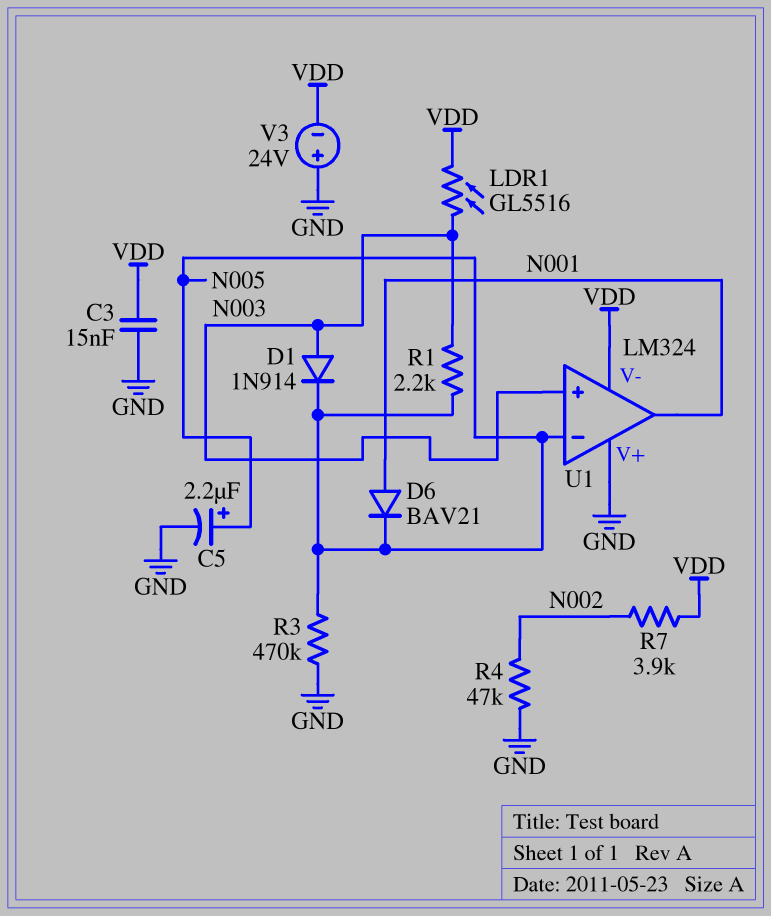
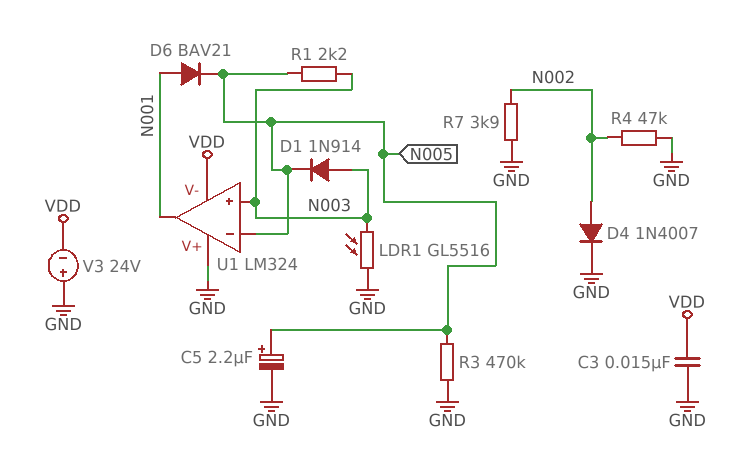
D4: none -> diode 1N4007 (A N002, K GND)
LDR1: GL5516 (N003, VDD) -> GL5516 (GND, N003)
R7: 3.9k (N002, VDD) -> 3.9k (GND, N002)

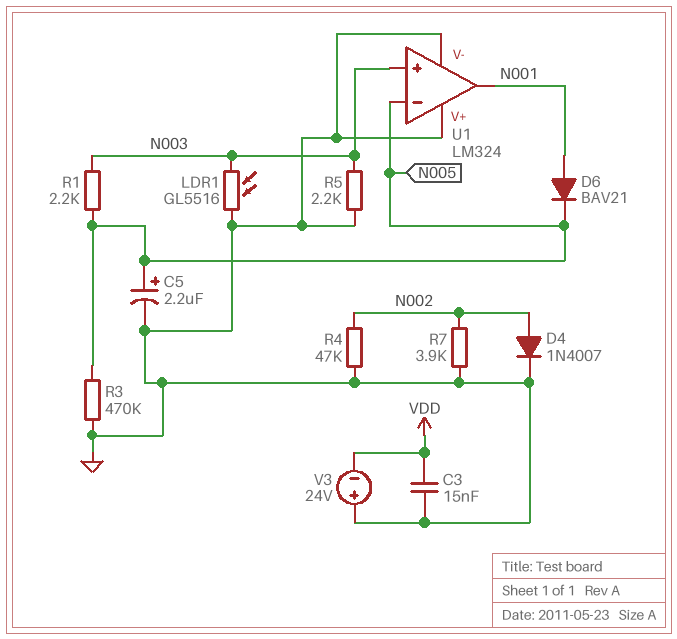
D1: diode 1N914 (A N003, K N005) -> none
R5: none -> 2.2k (GND, N003)
U1 pin V-: VDD -> GND

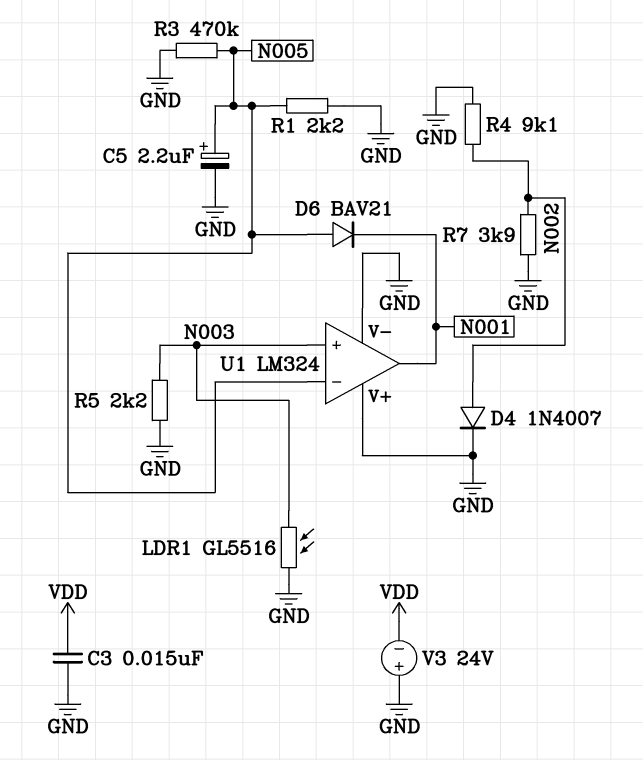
D6: diode BAV21 (A N001, K N005) -> diode BAV21 (A N005, K N001)
R1: 2.2k (N003, N005) -> 2.2k (GND, N005)
R4: 47k (GND, N002) -> 9.1k (GND, N002)

